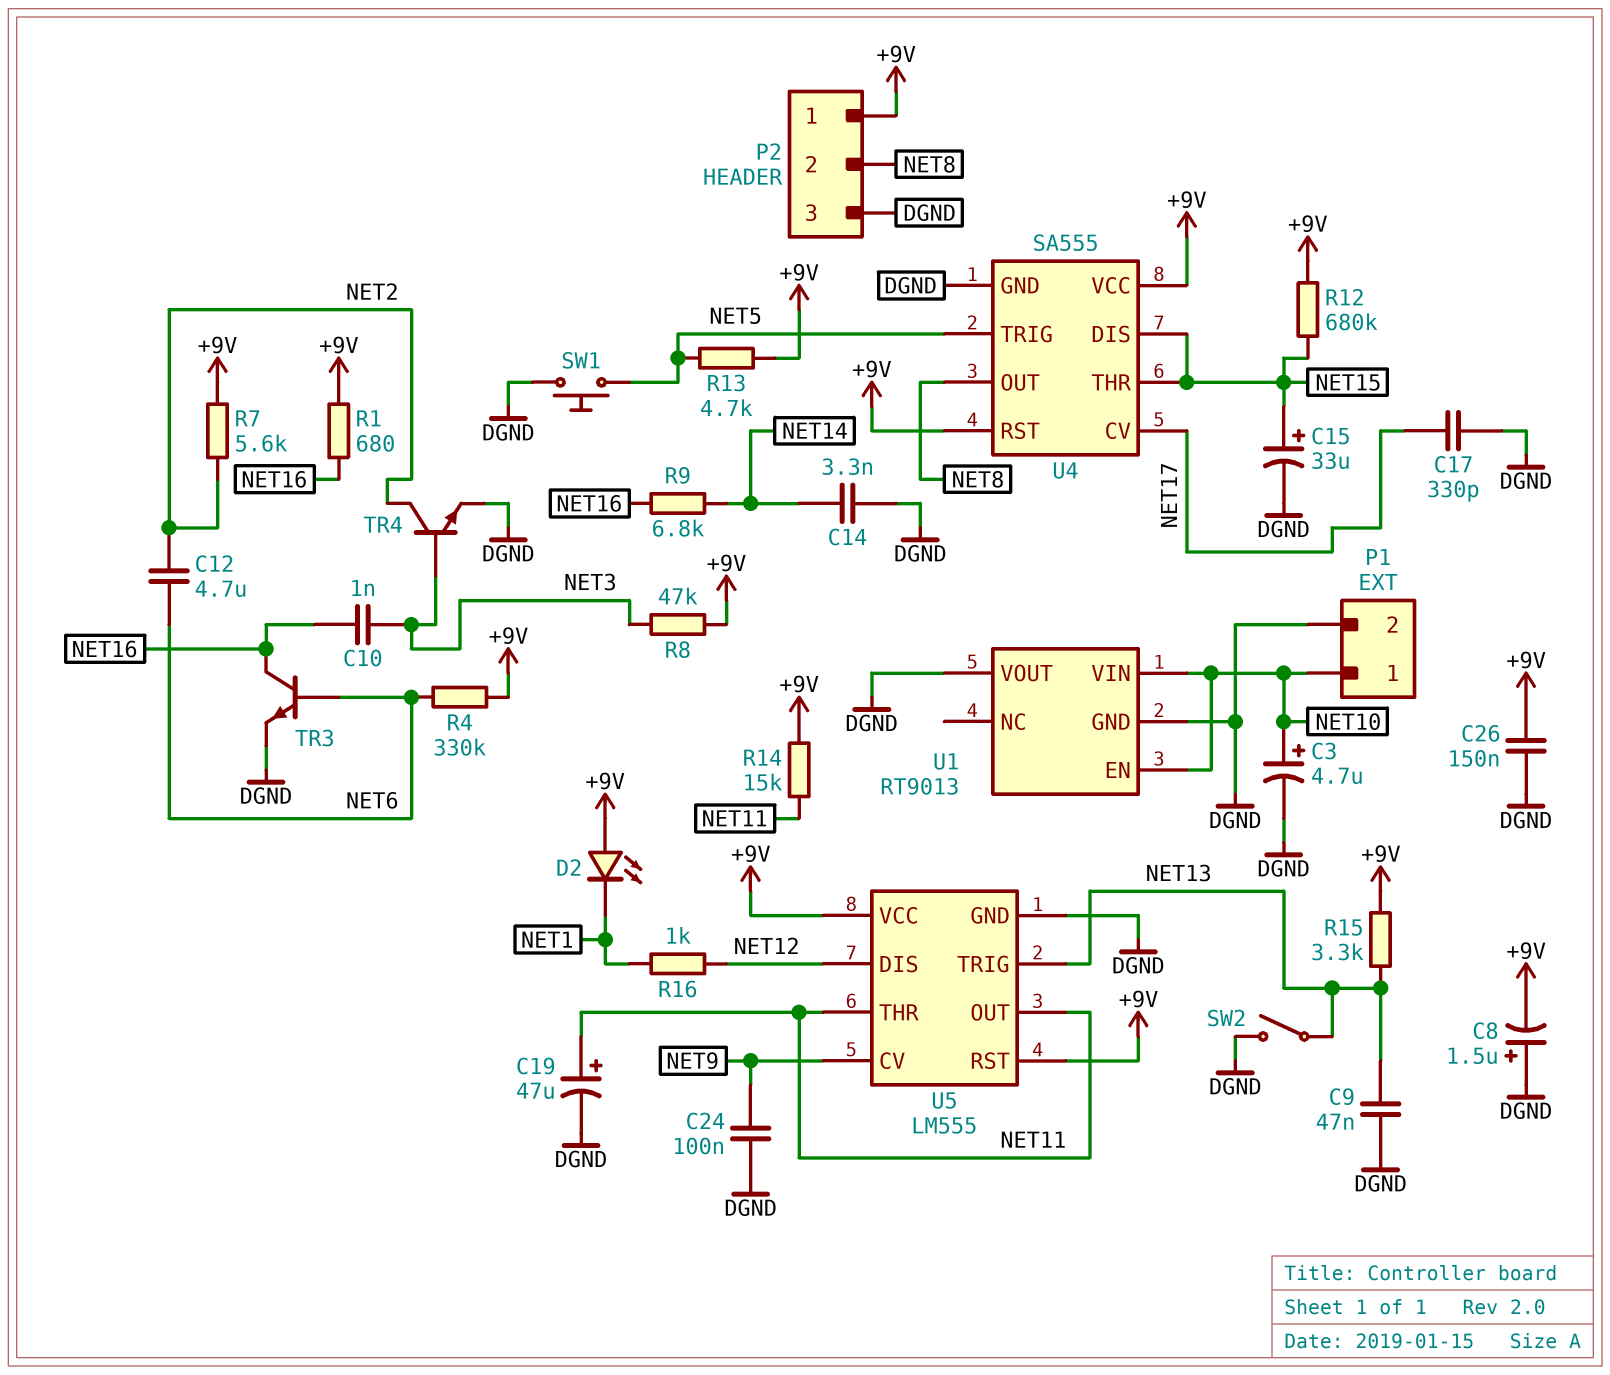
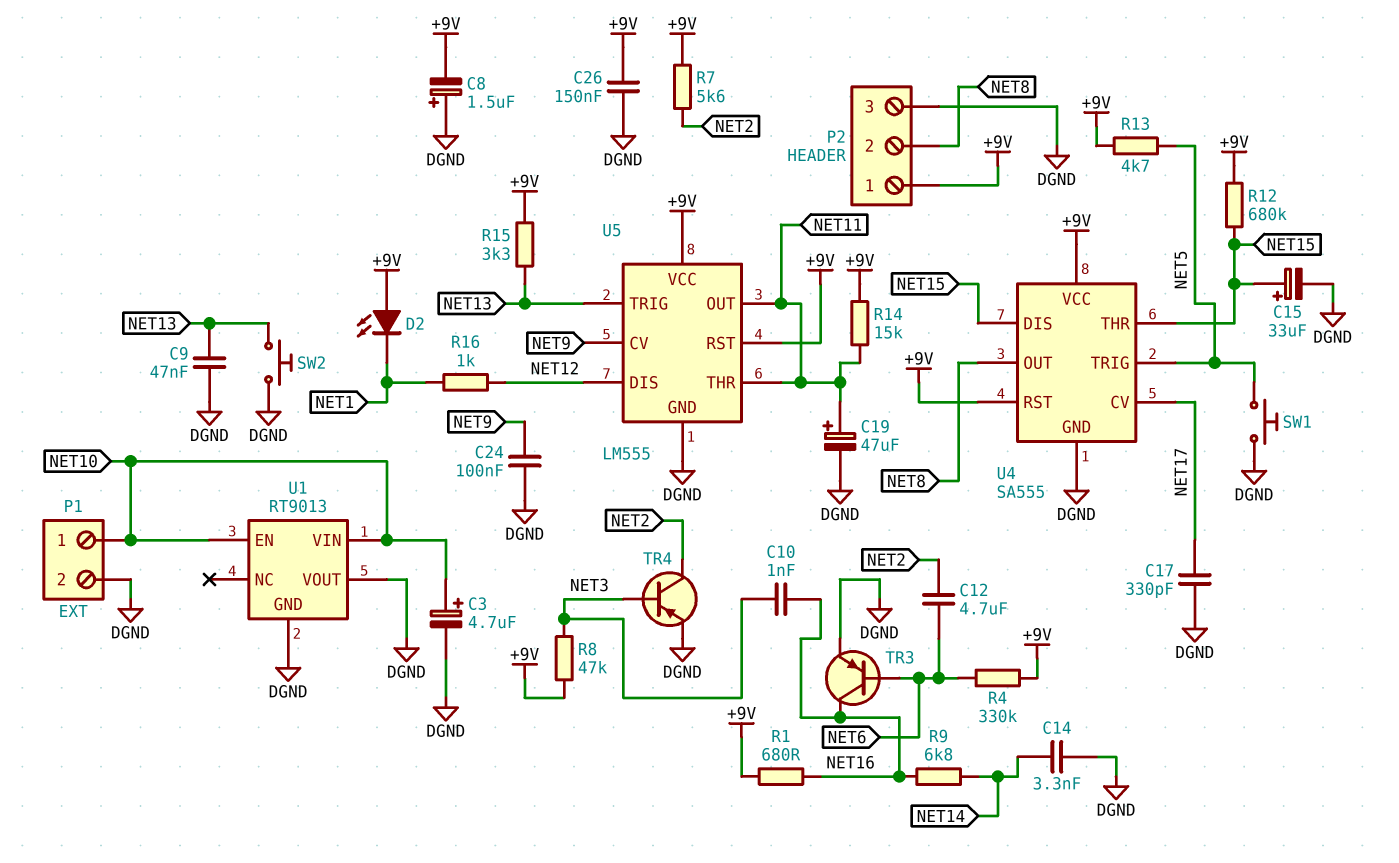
SW2: switch (DGND, NET13) -> button (DGND, NET13)
TR3: NPN (B NET6, C NET16, E DGND) -> PNP (B NET6, C NET16, E DGND)
TR4: NPN (B NET3, C NET2, E DGND) -> PNP (B NET3, C NET2, E DGND)

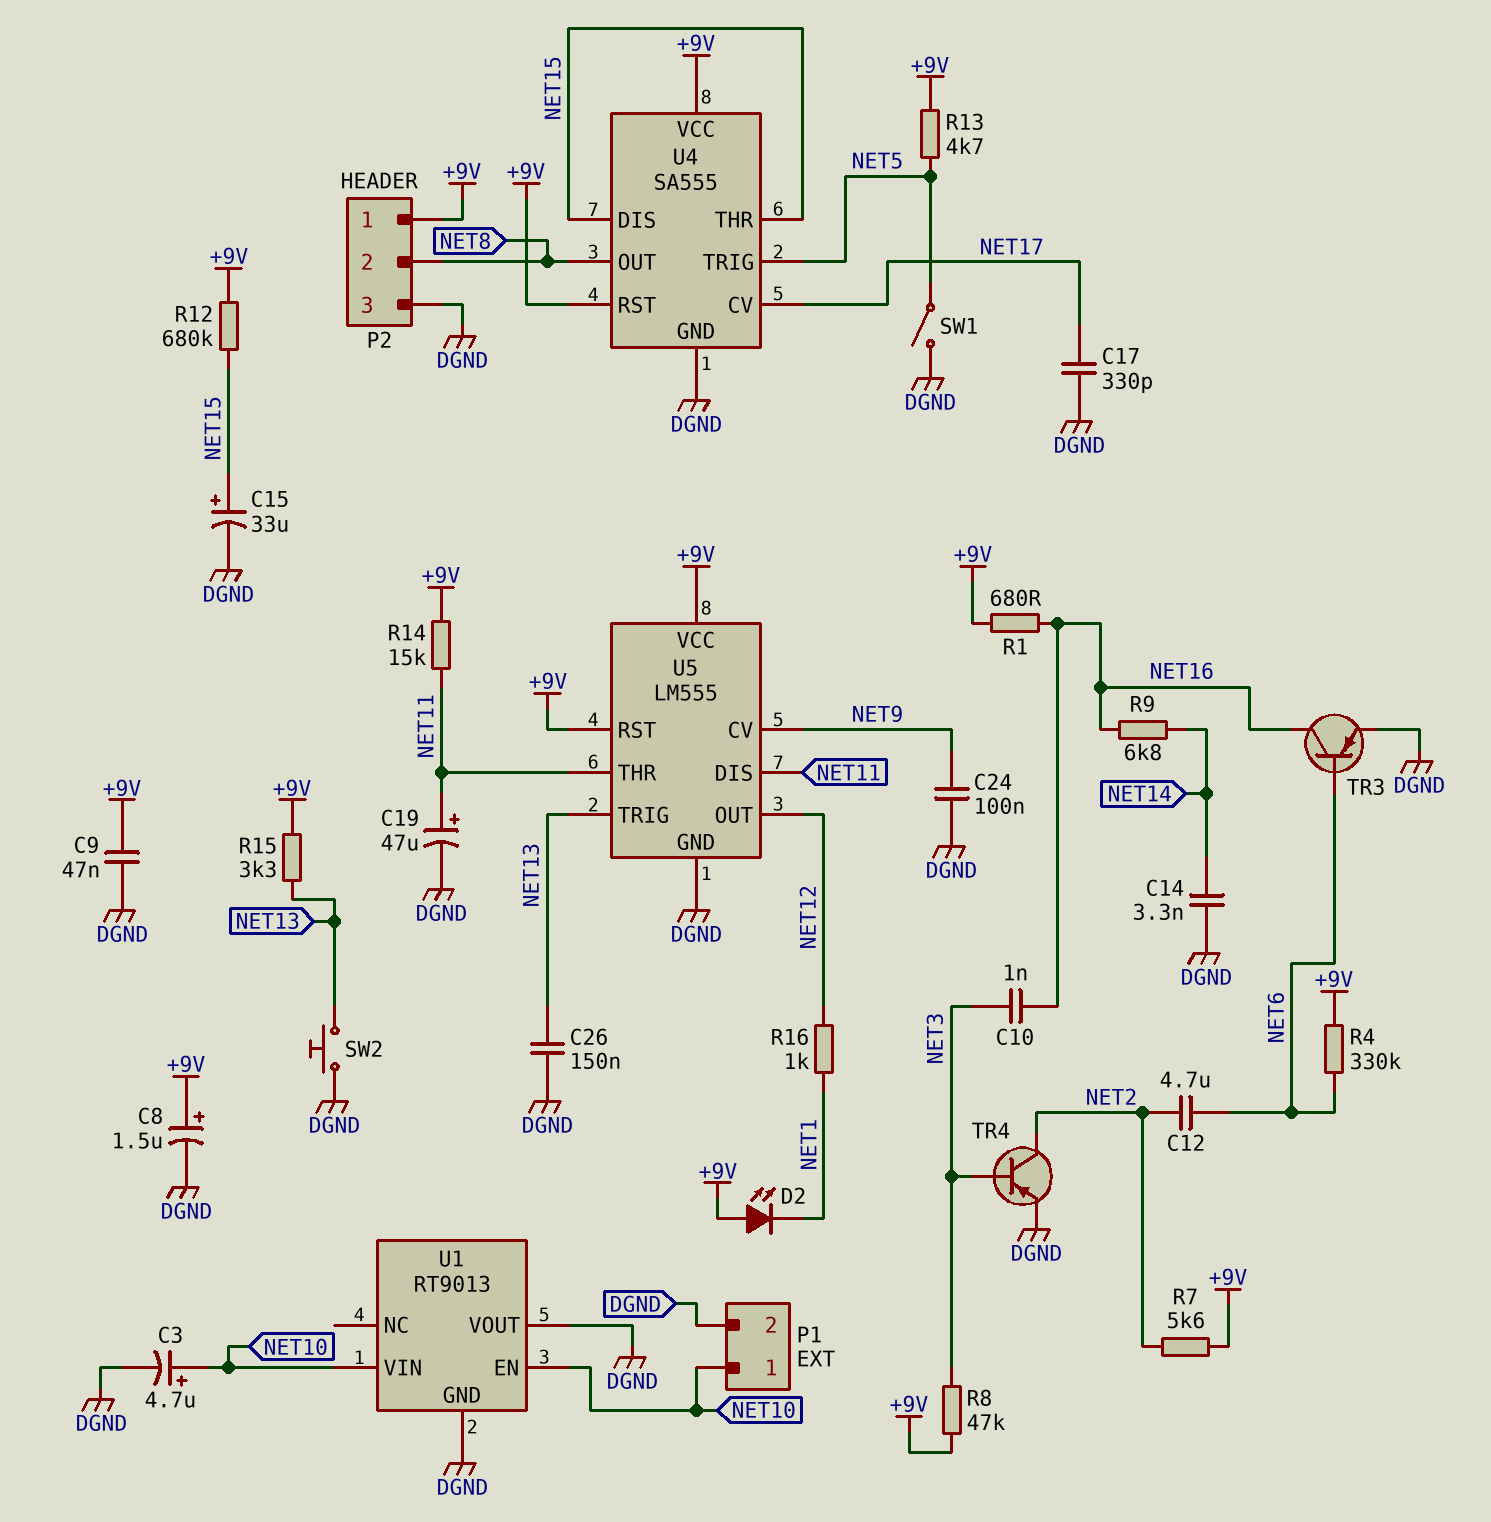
C8: 1.5uF (plus DGND, minus +9V) -> 1.5uF (plus +9V, minus DGND)
C9: 47nF (DGND, NET13) -> 47nF (+9V, DGND)
C26: 150nF (+9V, DGND) -> 150nF (DGND, NET13)
SW1: button (DGND, NET5) -> switch (DGND, NET5)
U5 pin DIS: NET12 -> NET11
U5 pin OUT: NET11 -> NET12

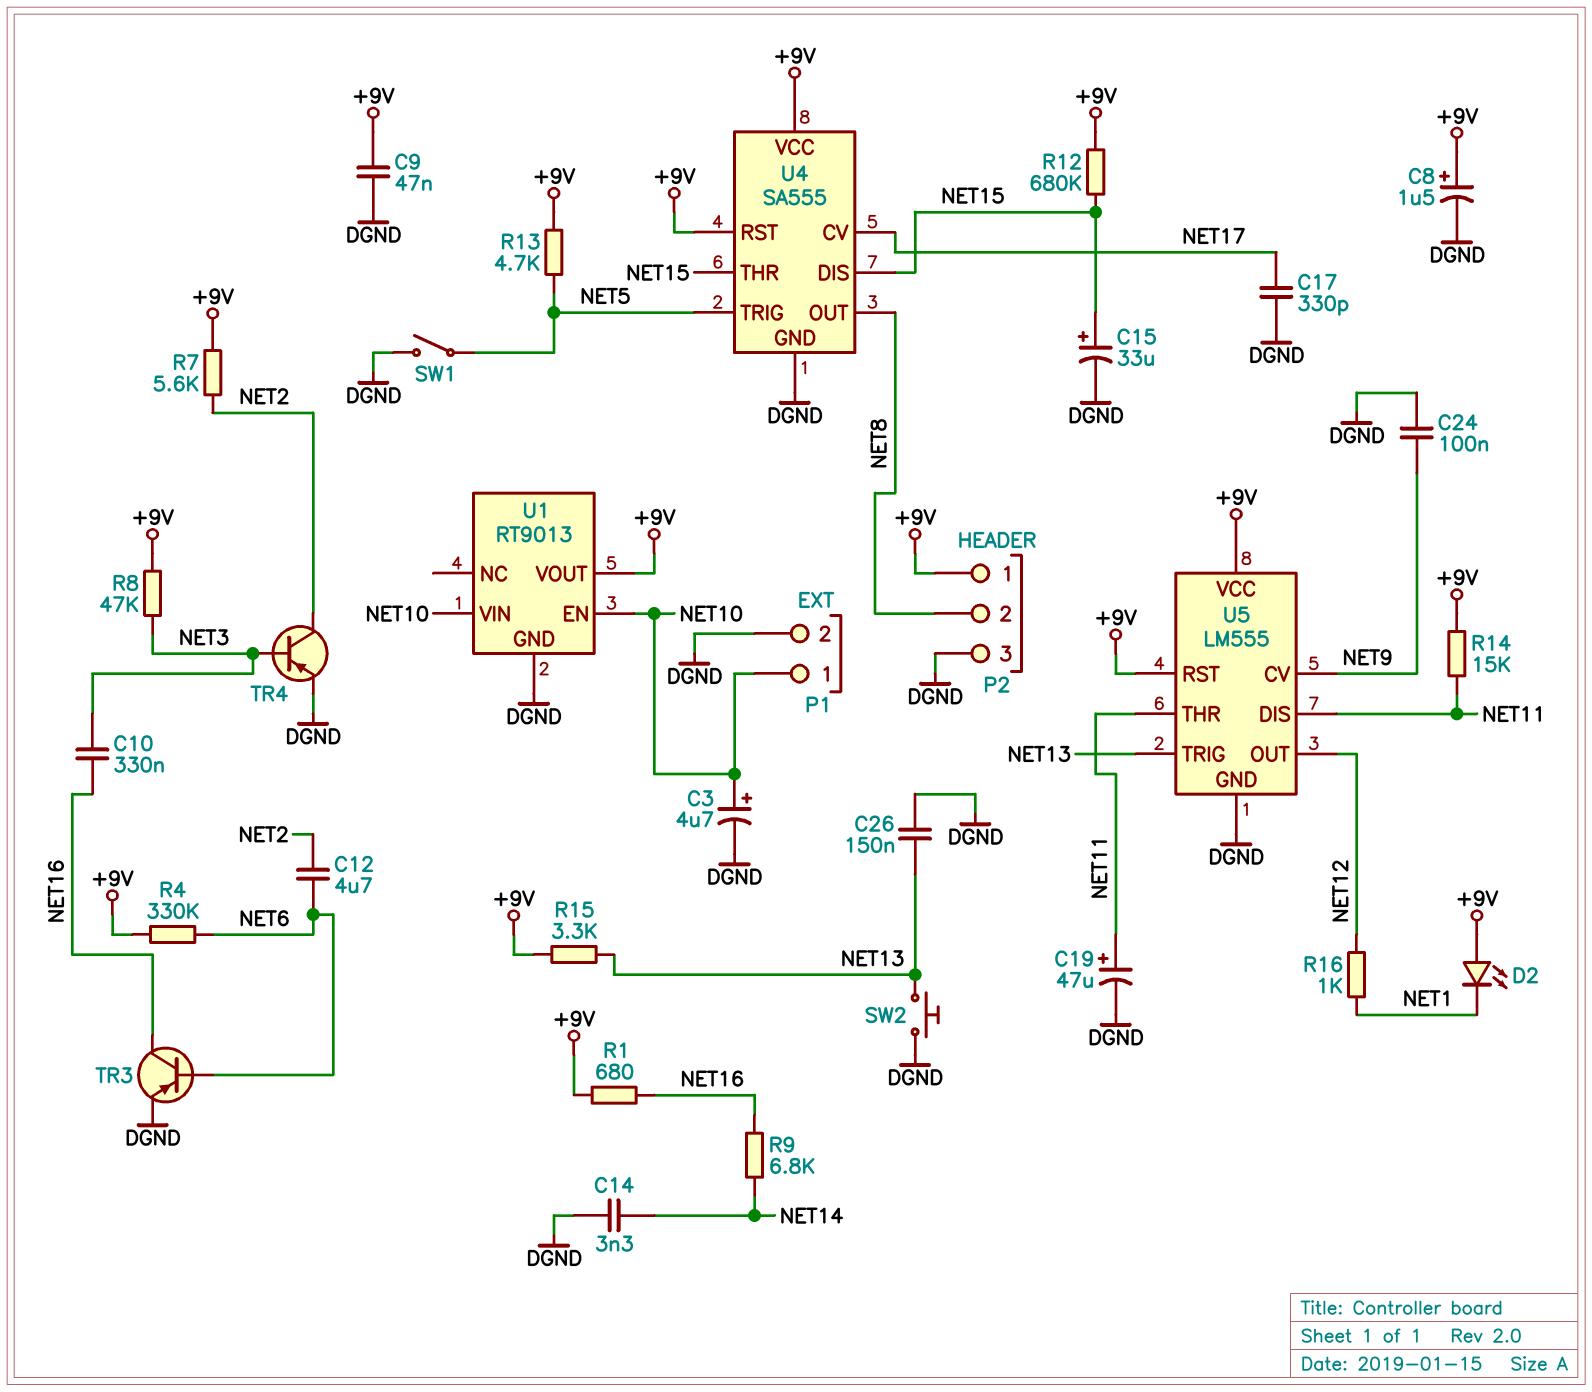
C10: 1nF (NET3, NET16) -> 330nF (NET3, NET16)
U1 pin VOUT: DGND -> +9V

